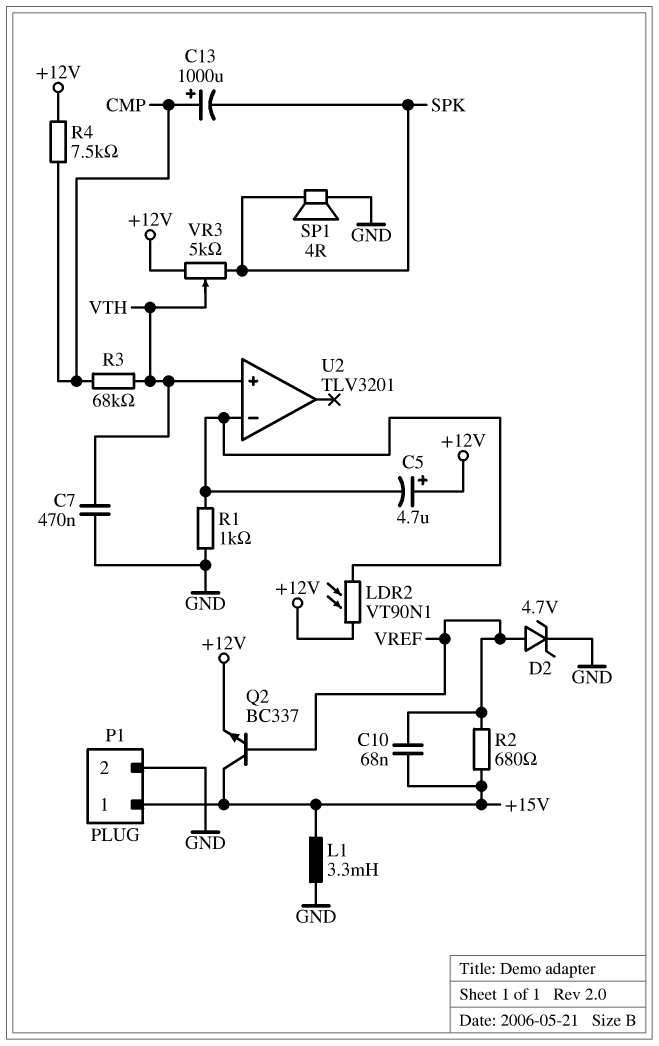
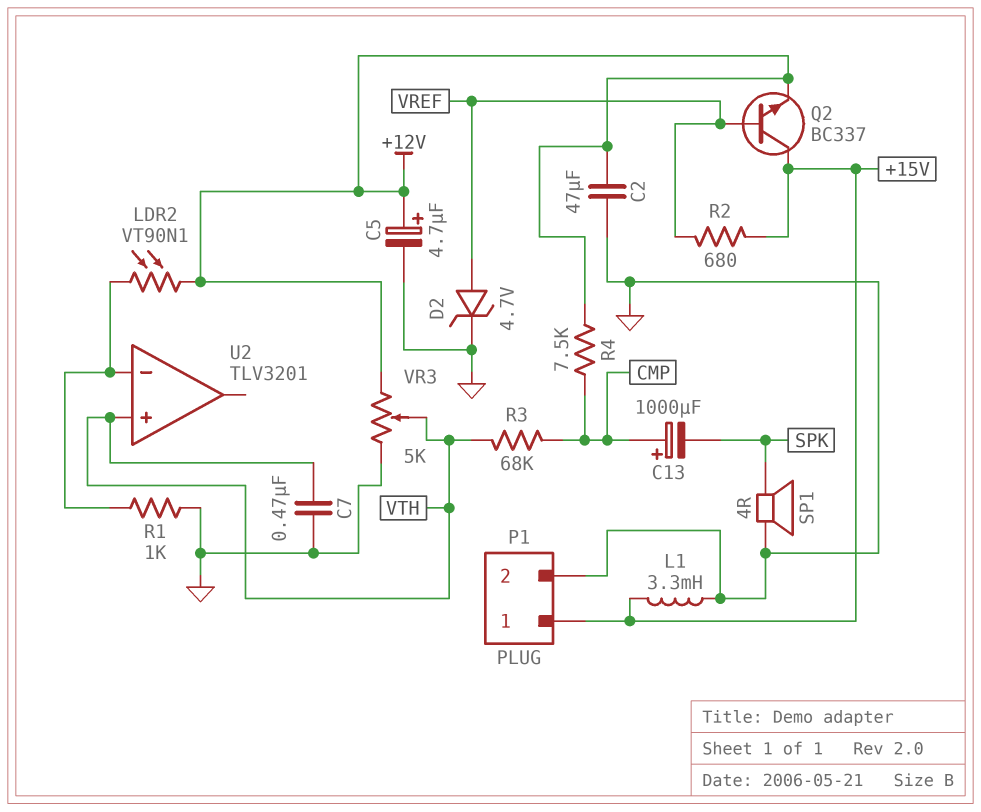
C2: none -> 47uF (+12V, GND)
C5: 4.7uF (plus +12V, minus U2/in-) -> 4.7uF (plus +12V, minus GND)
C10: 68nF (+15V, VREF) -> none
VR3: 5k (+12V, SPK, wiper VTH) -> 5k (+12V, GND, wiper VTH)

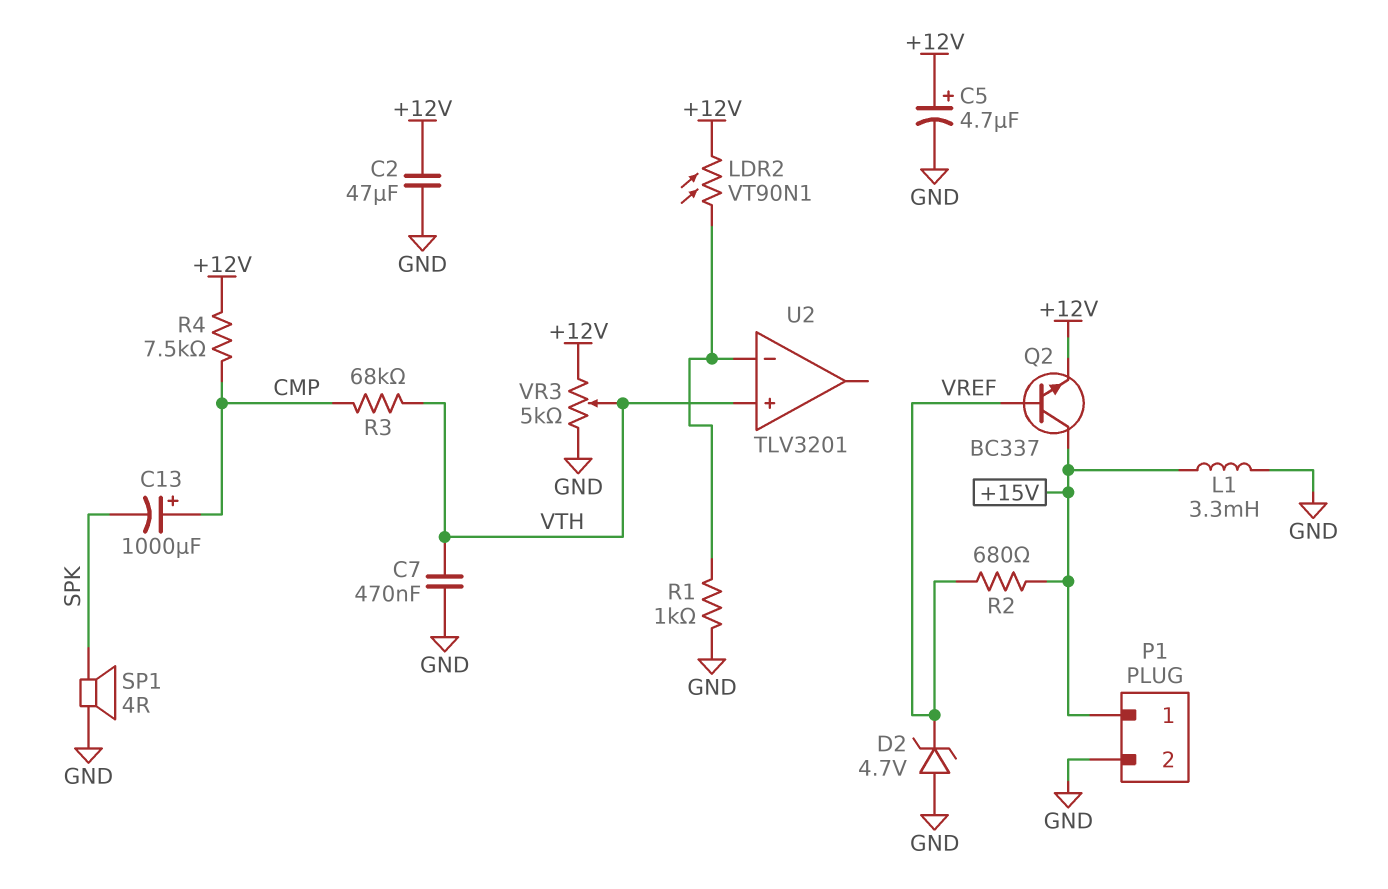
D2: zener 4.7V (A VREF, K GND) -> zener 4.7V (A GND, K VREF)

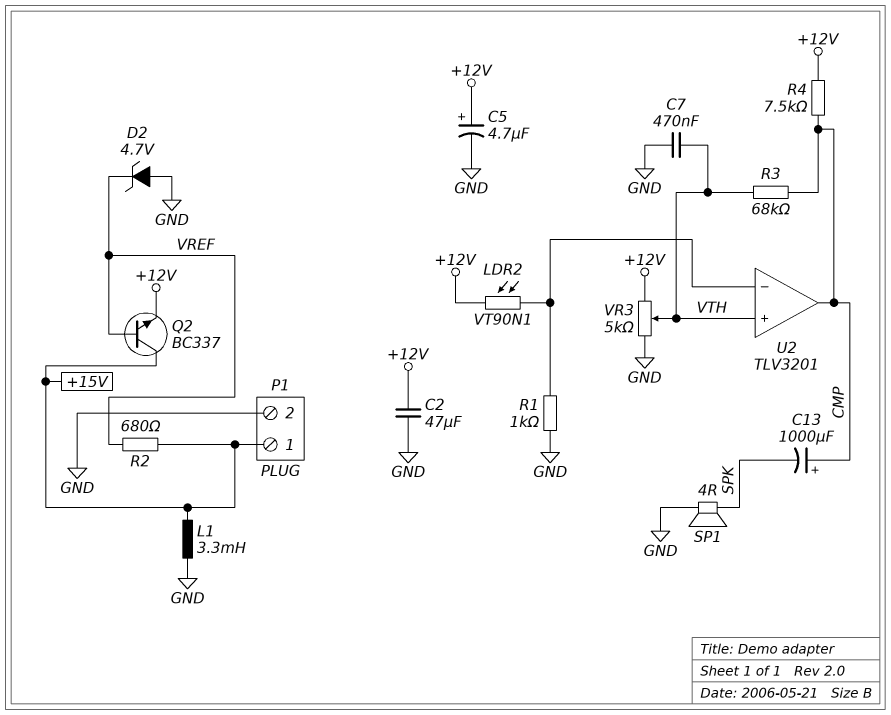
U2 pin out: none -> CMP

